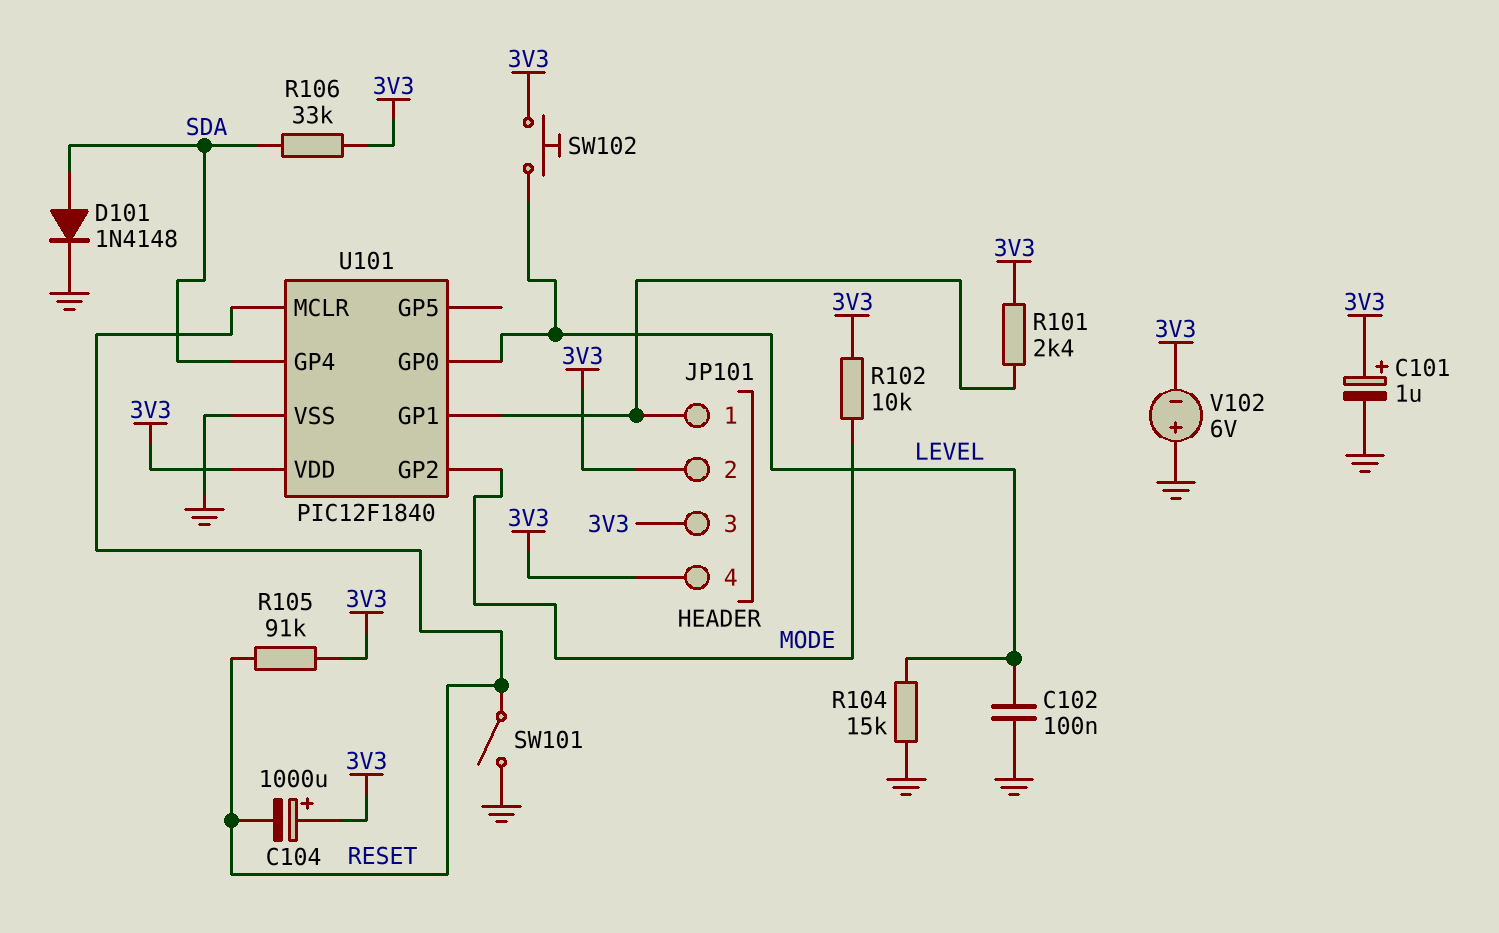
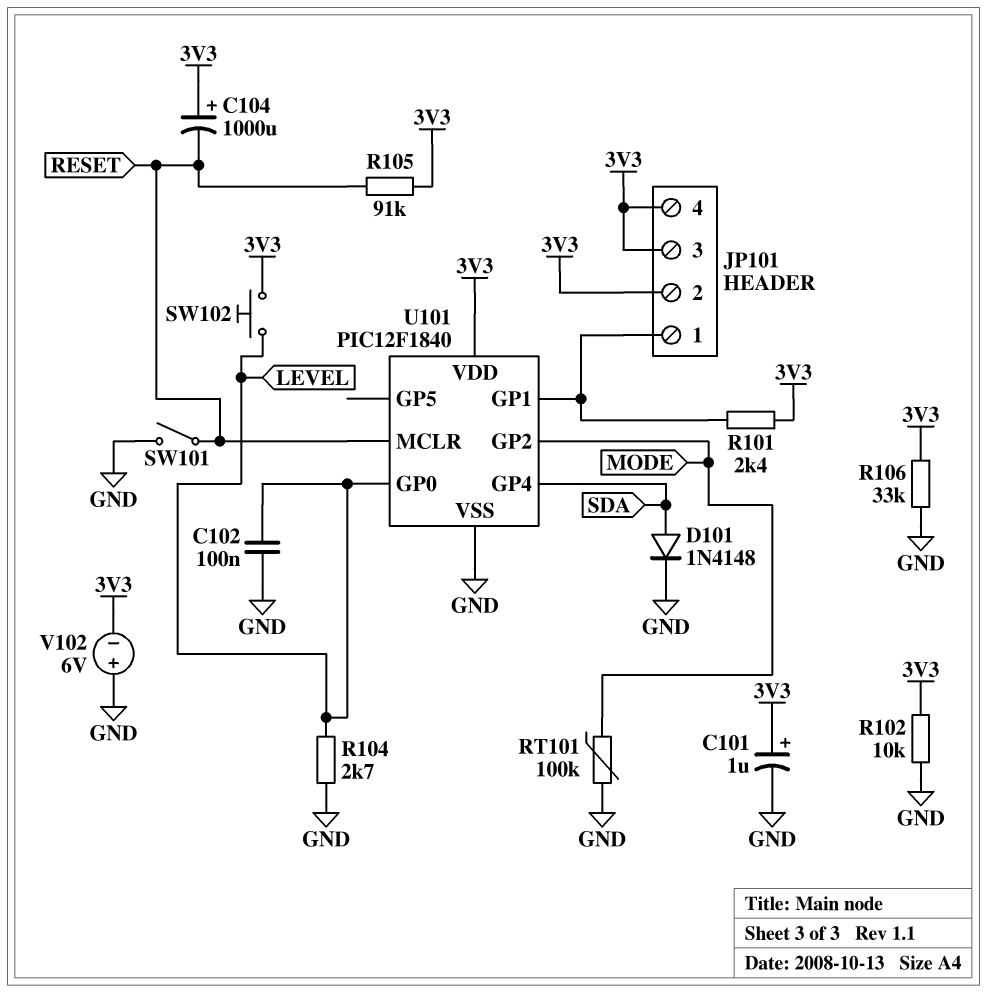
R102: 10k (3V3, MODE) -> 10k (3V3, GND)
R104: 15k (GND, LEVEL) -> 2.7k (GND, LEVEL)
R106: 33k (3V3, SDA) -> 33k (3V3, GND)
RT101: none -> 100k (GND, MODE)

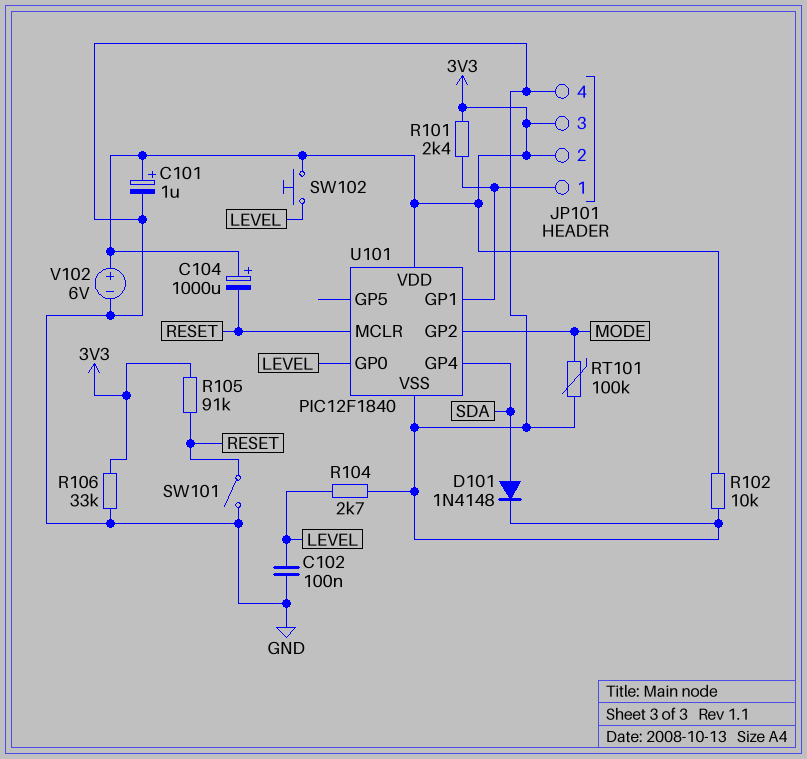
JP101 pin 4: 3V3 -> GND
V102: 6V (plus GND, minus 3V3) -> 6V (plus 3V3, minus GND)

